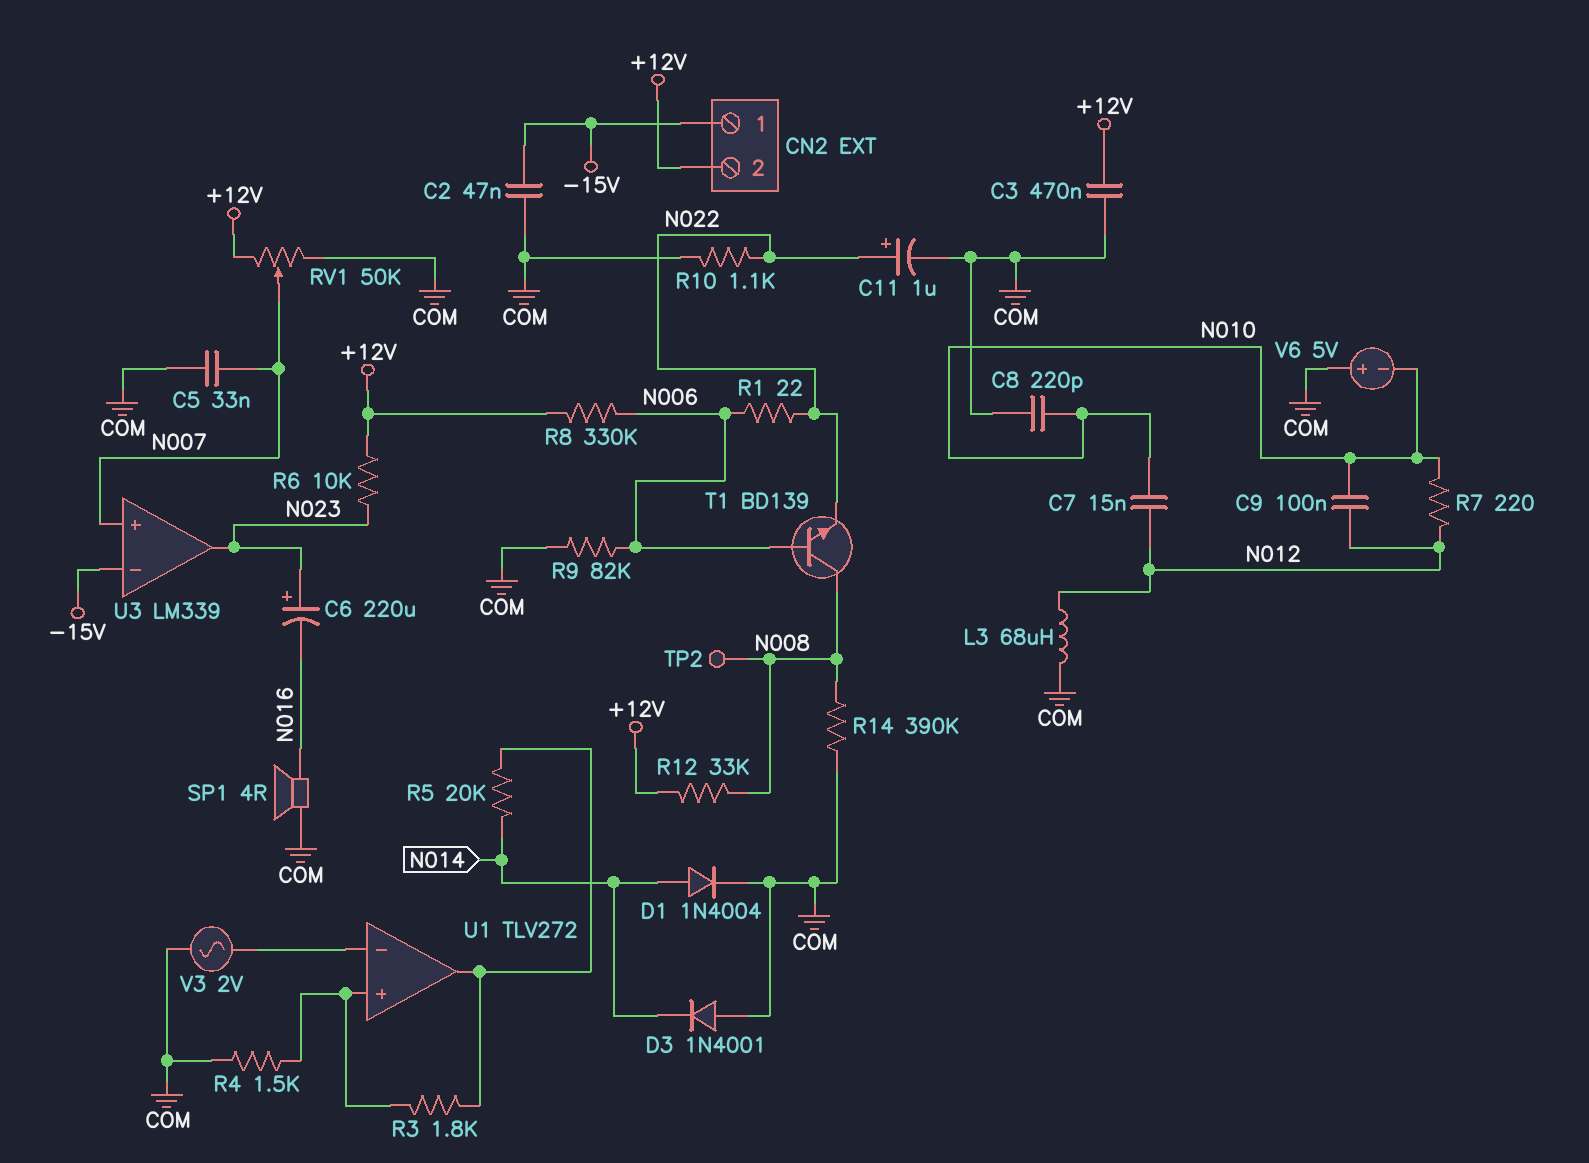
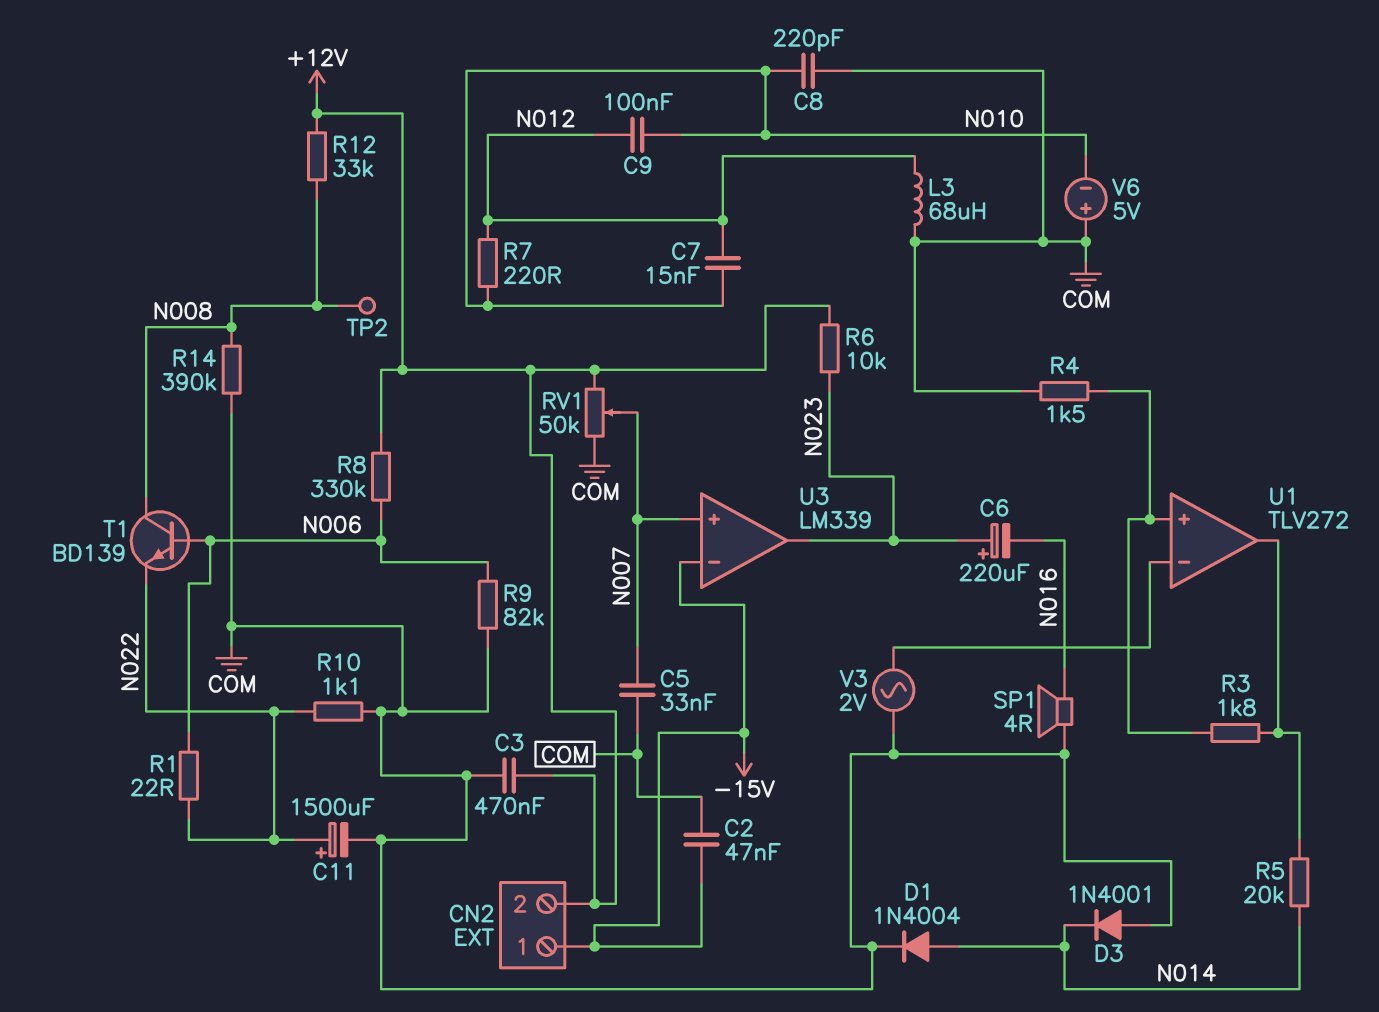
C11: 1uF (plus N022, minus COM) -> 1500uF (plus N022, minus COM)

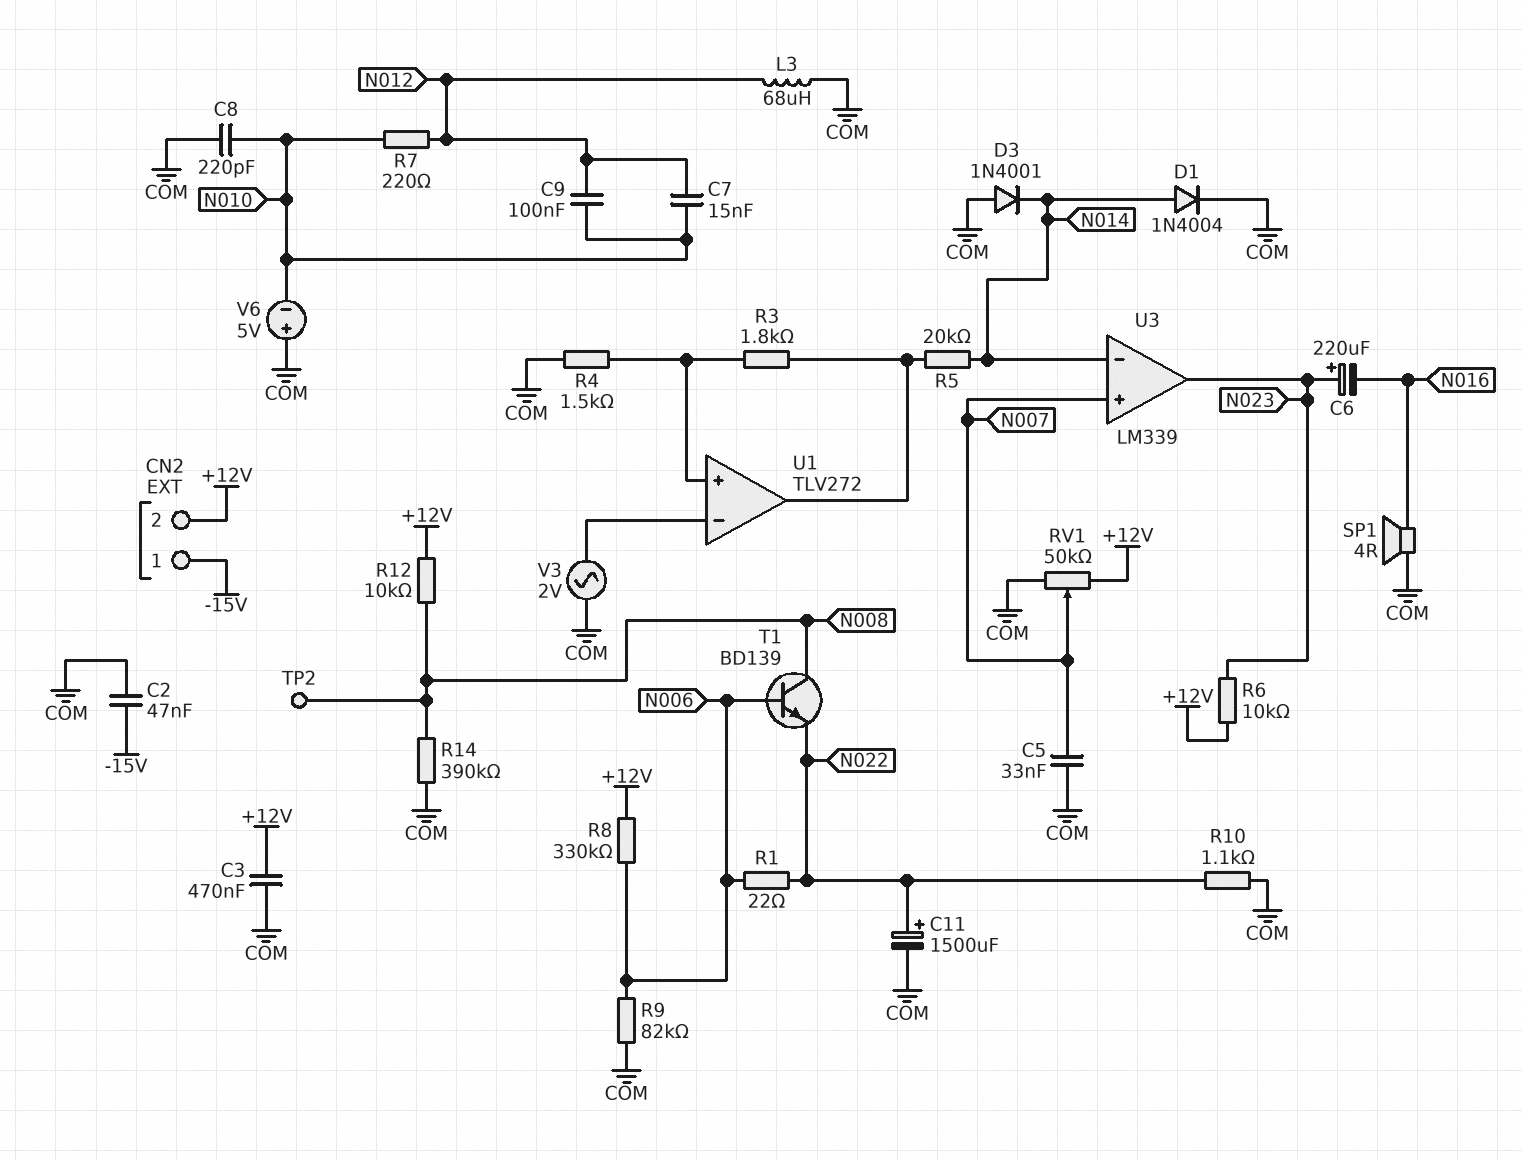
R12: 33k (+12V, N008) -> 10k (+12V, N008)
U3 pin in-: -15V -> N014

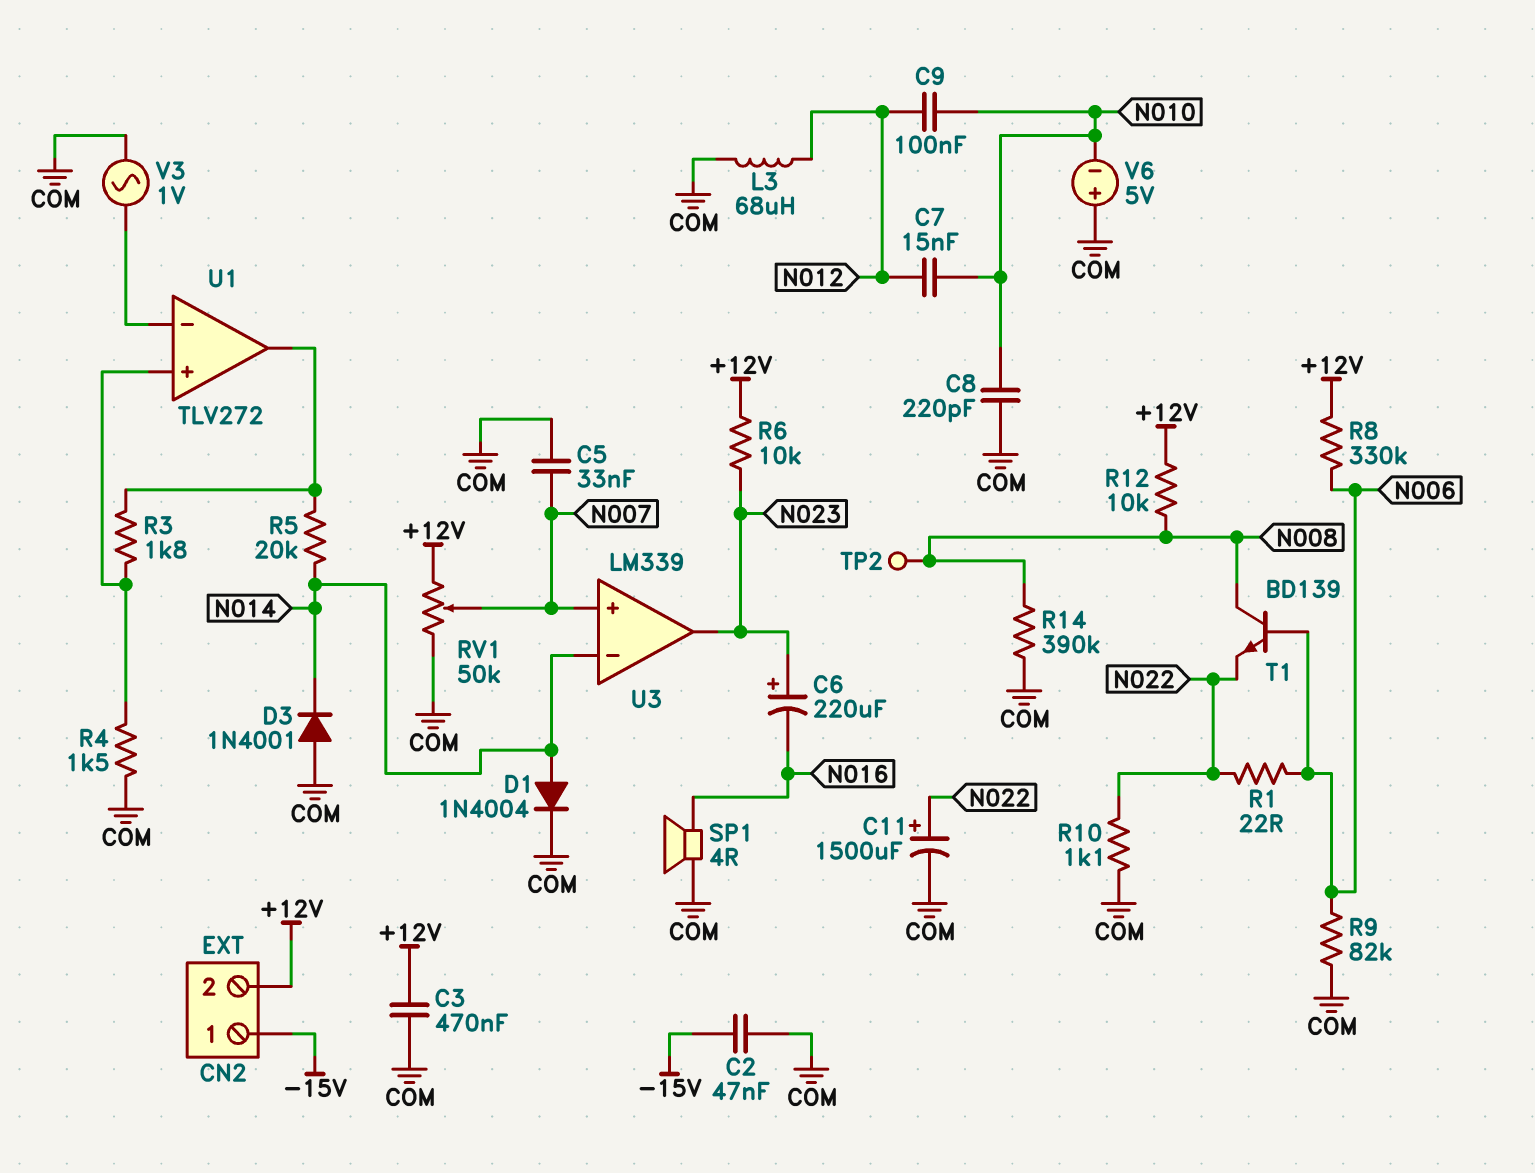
R7: 220 (N010, N012) -> none
V3: AC 2V (COM, U1/in-) -> AC 1V (COM, U1/in-)

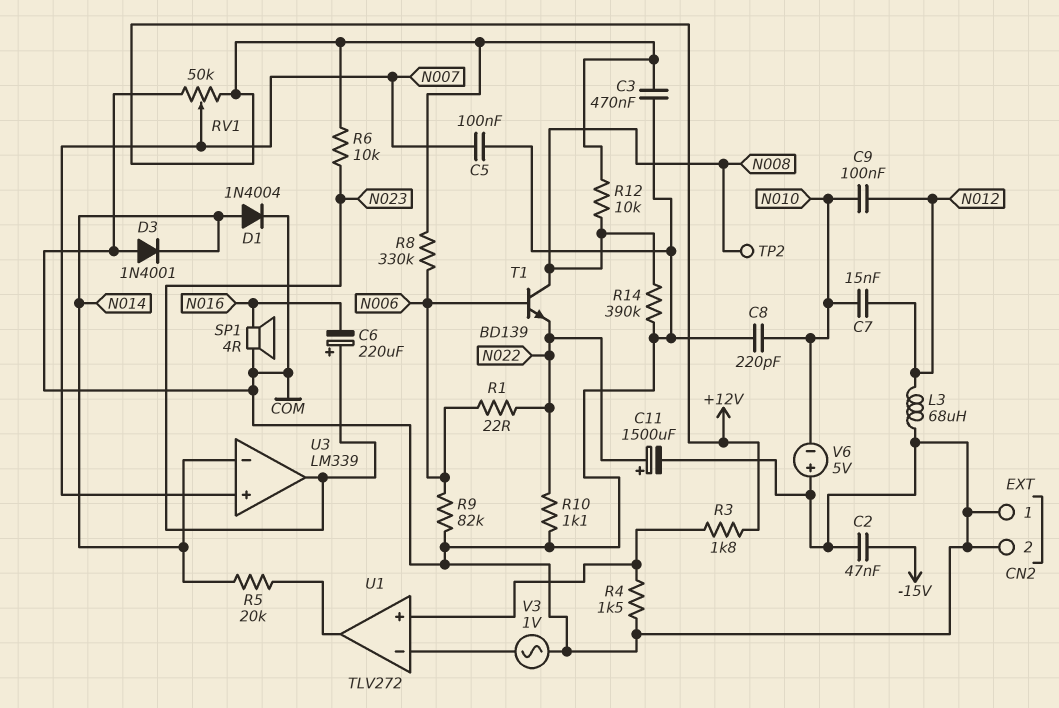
C5: 33nF (COM, N007) -> 100nF (COM, N007)
CN2 pin 1: -15V -> COM
CN2 pin 2: +12V -> COM
R3: 1.8k (U1/in+, U1/out) -> 1.8k (+12V, U1/in+)

